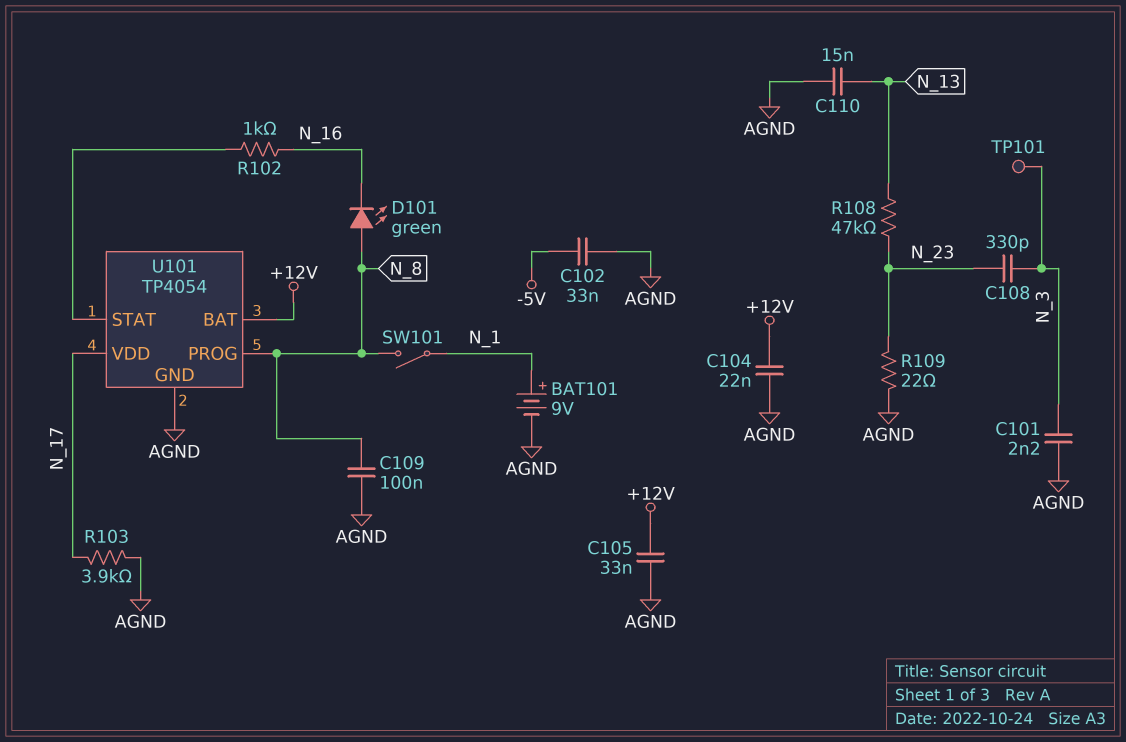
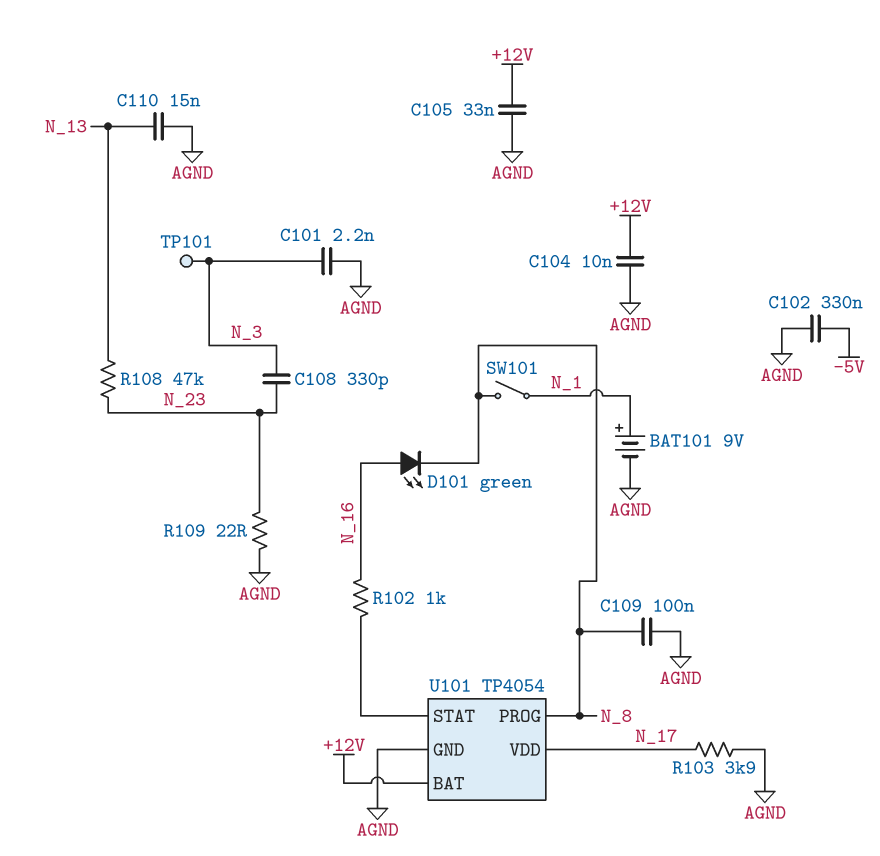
C102: 33nF (-5V, AGND) -> 330nF (-5V, AGND)
C104: 22nF (+12V, AGND) -> 10nF (+12V, AGND)
D101: LED green (A N_8, K N_16) -> LED green (A N_16, K N_8)

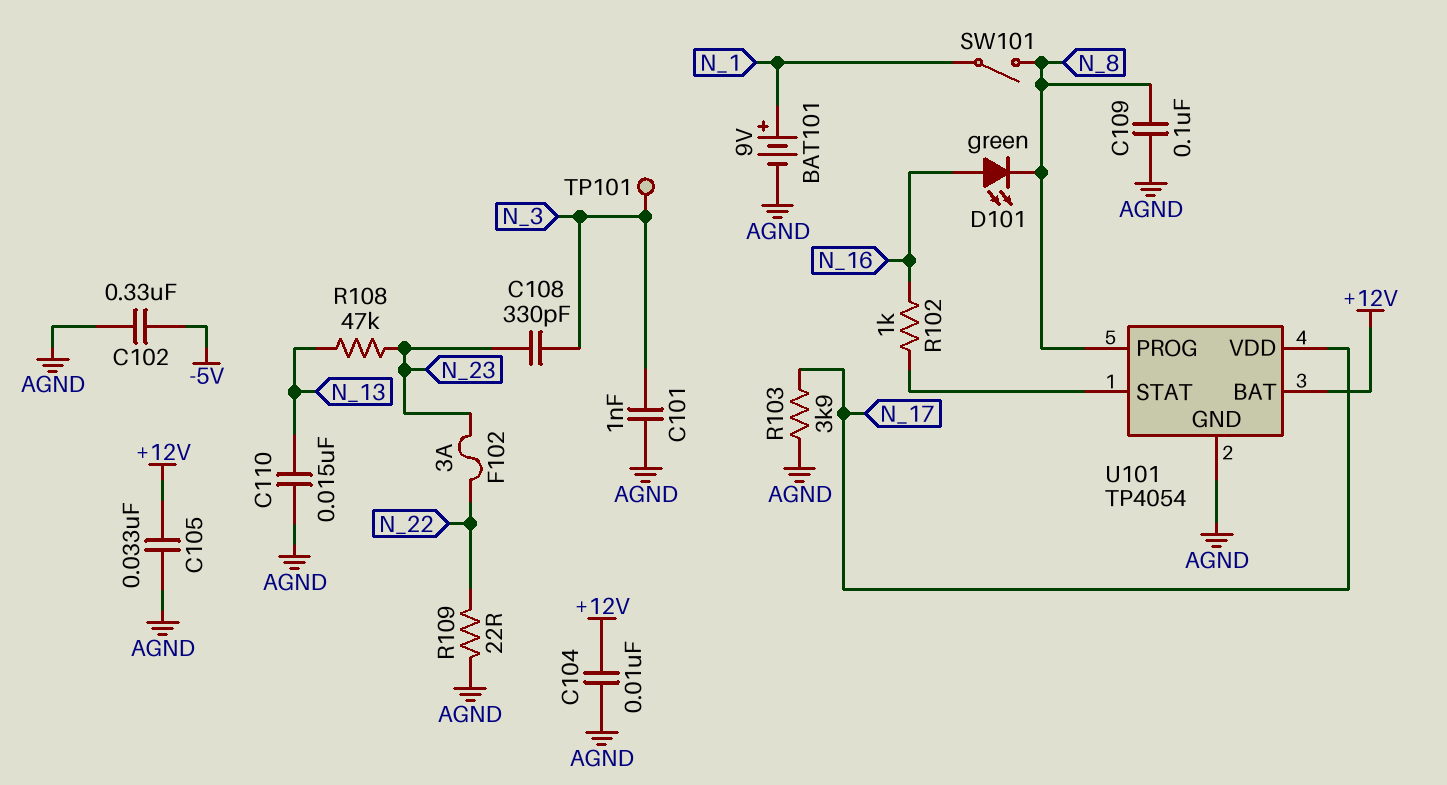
C101: 2.2nF (AGND, N_3) -> 1nF (AGND, N_3)
F102: none -> 3A (N_22, N_23)
R109: 22 (AGND, N_23) -> 22 (AGND, N_22)

